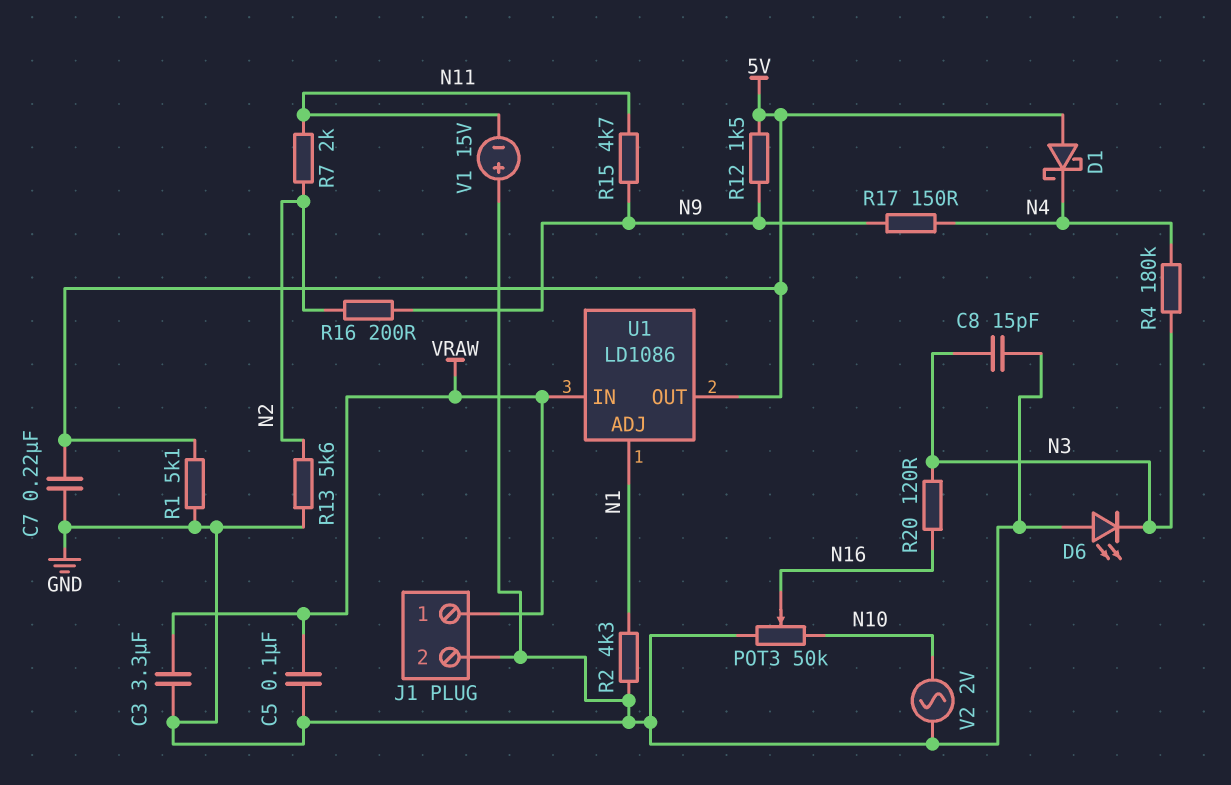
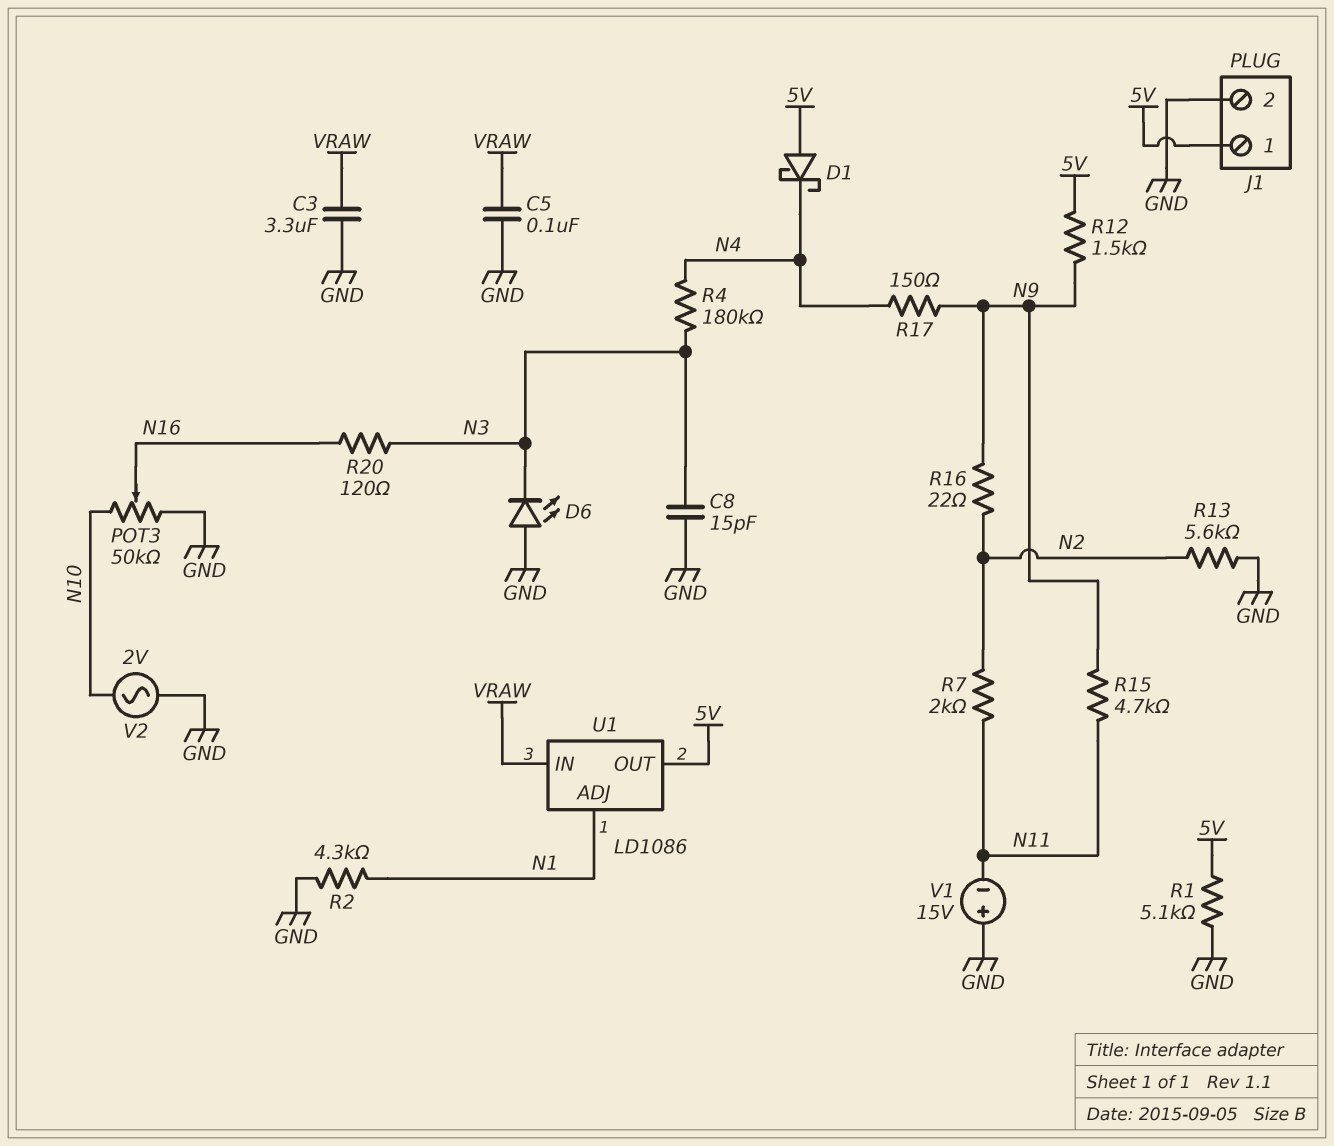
C7: 220nF (5V, GND) -> none
J1 pin 1: VRAW -> 5V
R16: 200 (N2, N9) -> 22 (N2, N9)

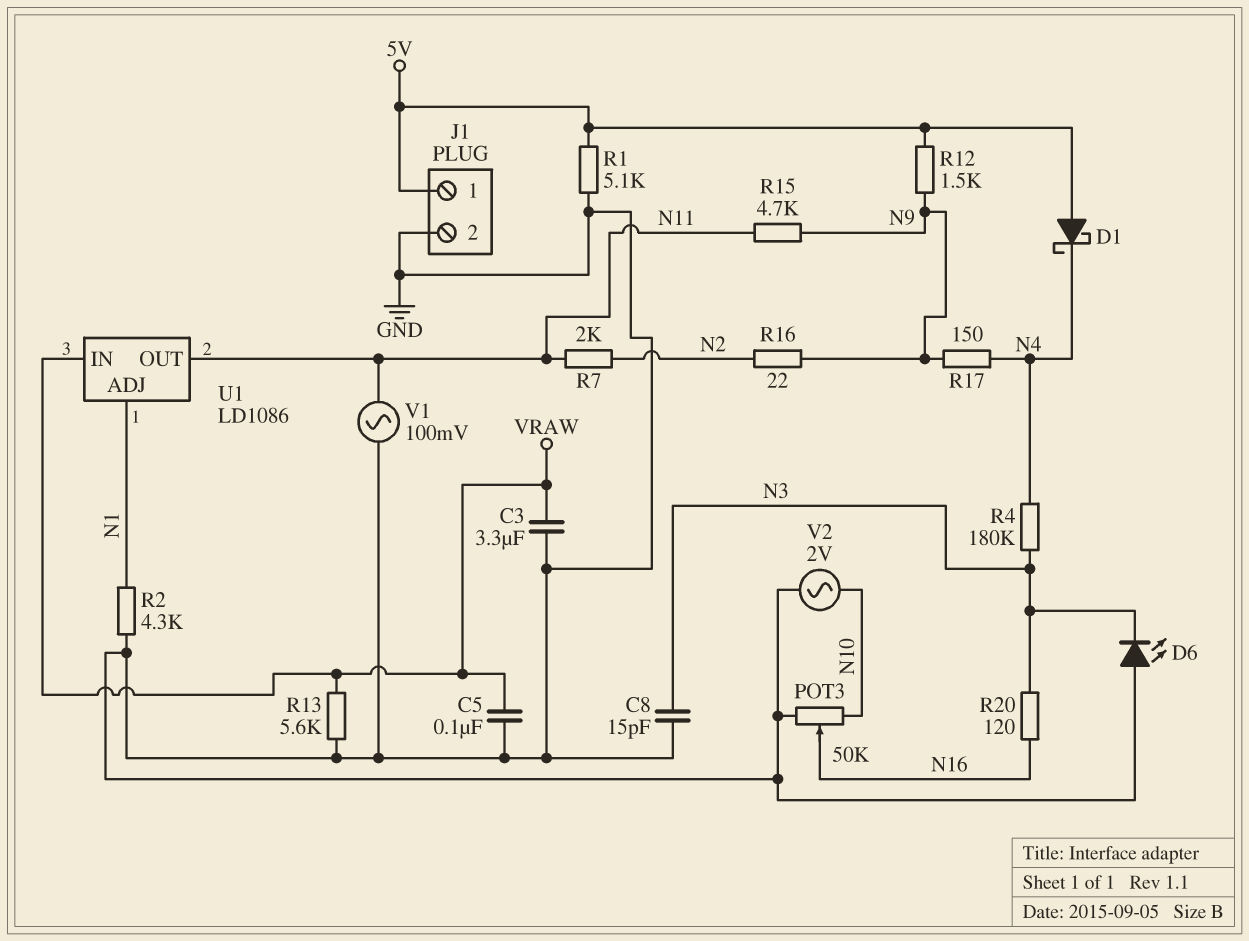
R13: 5.6k (GND, N2) -> 5.6k (GND, VRAW)
U1 pin OUT: 5V -> N11
V1: 15V (plus GND, minus N11) -> AC 100mV (GND, N11)

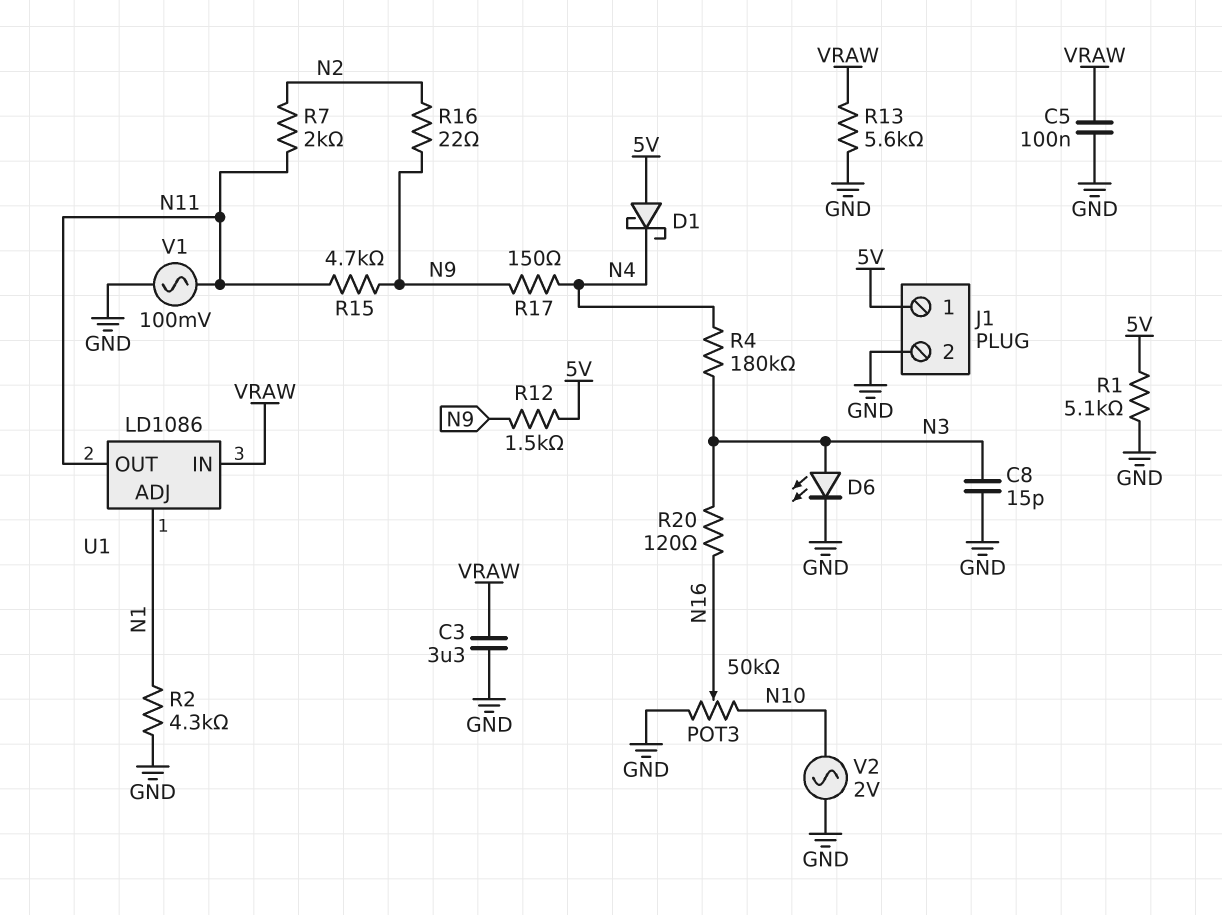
D6: LED (A GND, K N3) -> LED (A N3, K GND)

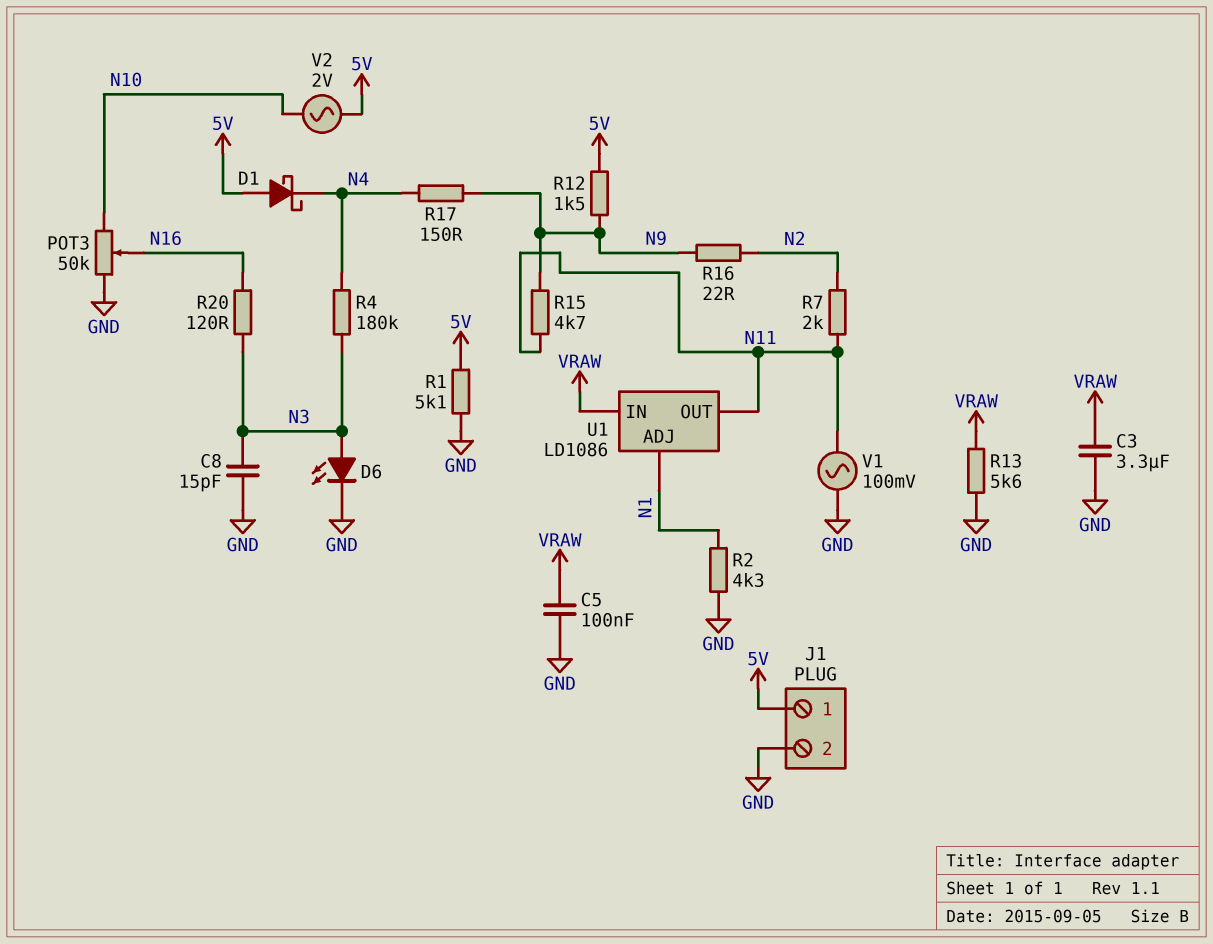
V2: AC 2V (GND, N10) -> AC 2V (5V, N10)

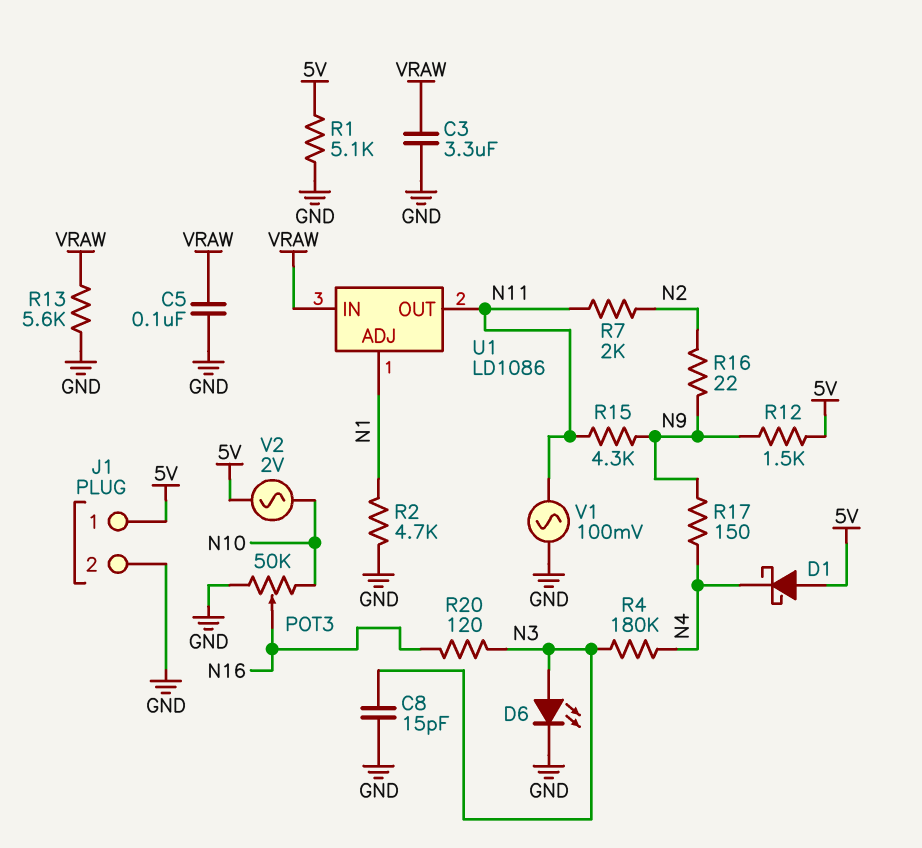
R2: 4.3k (GND, N1) -> 4.7k (GND, N1)
R15: 4.7k (N9, N11) -> 4.3k (N9, N11)

